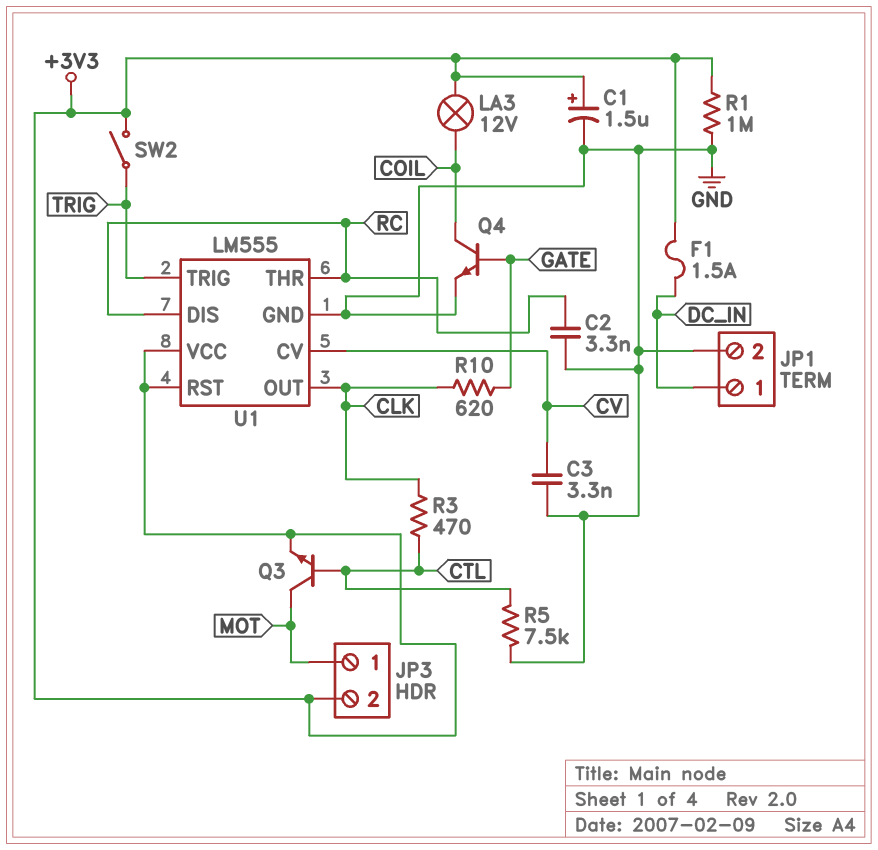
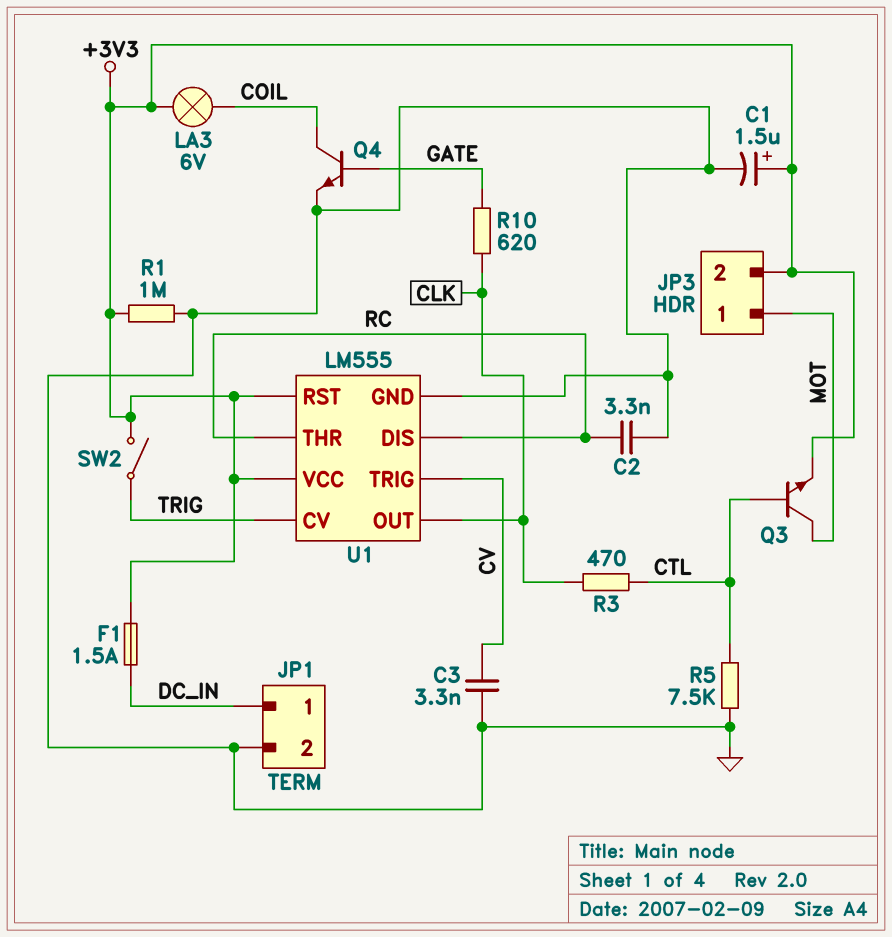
LA3: lamp 12V (+3V3, COIL) -> lamp 6V (+3V3, COIL)
U1 pin CV: CV -> TRIG
U1 pin TRIG: TRIG -> CV

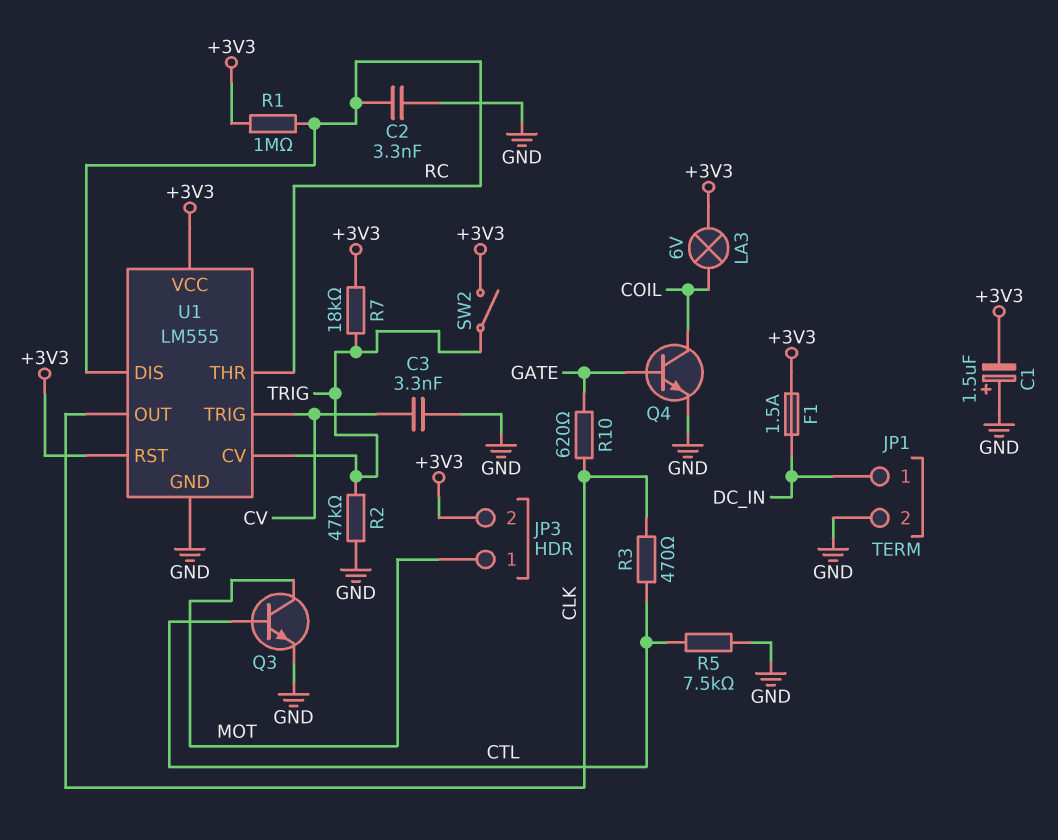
C1: 1.5uF (plus +3V3, minus GND) -> 1.5uF (plus GND, minus +3V3)
Q3: NPN (B CTL, C MOT, E +3V3) -> NPN (B CTL, C MOT, E GND)
R1: 1M (+3V3, GND) -> 1M (+3V3, RC)
R2: none -> 47k (GND, TRIG)
R7: none -> 18k (+3V3, TRIG)

